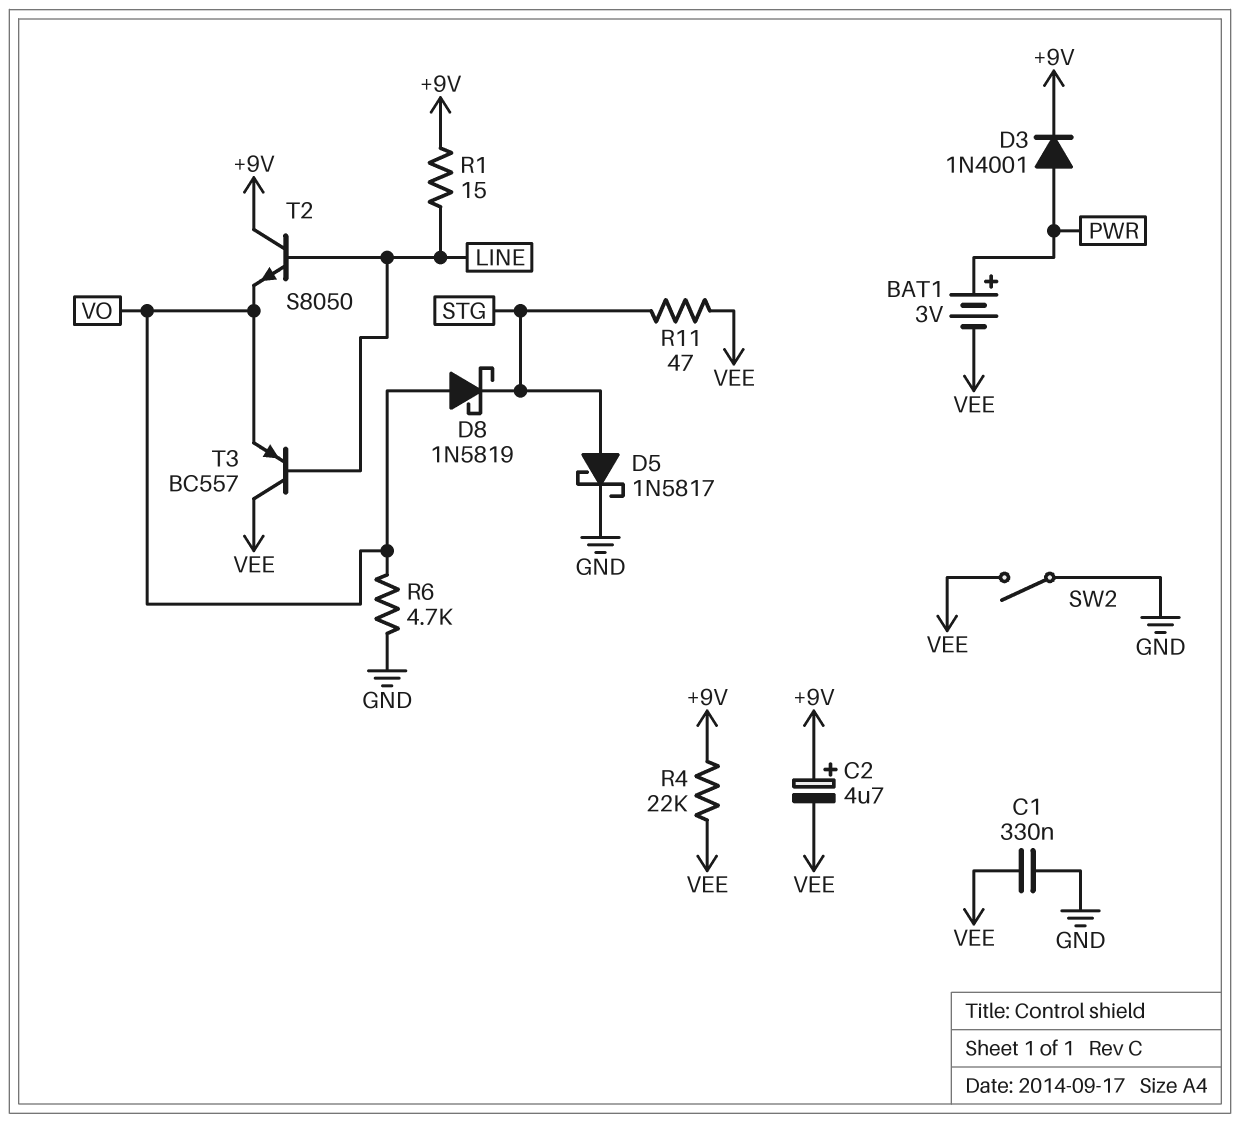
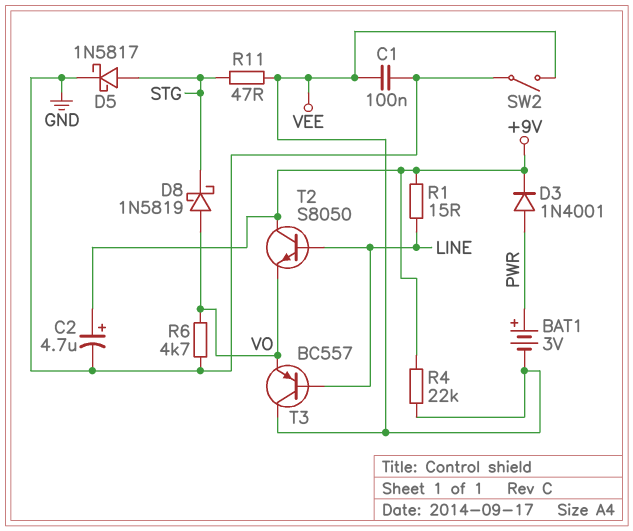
C1: 330nF (GND, VEE) -> 100nF (GND, VEE)
C2: 4.7uF (plus +9V, minus VEE) -> 4.7uF (plus +9V, minus GND)

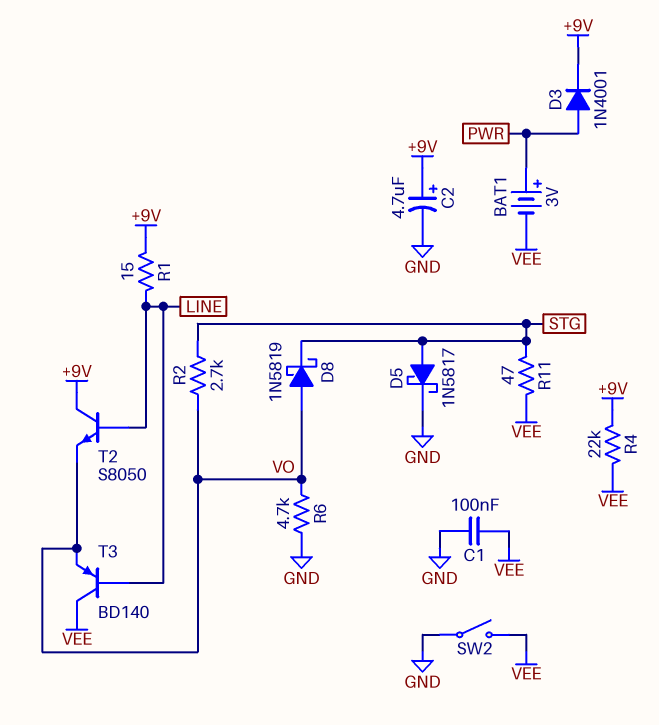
R2: none -> 2.7k (STG, VO)
T3: PNP BC557 (B LINE, C VEE, E VO) -> PNP BD140 (B LINE, C VEE, E VO)

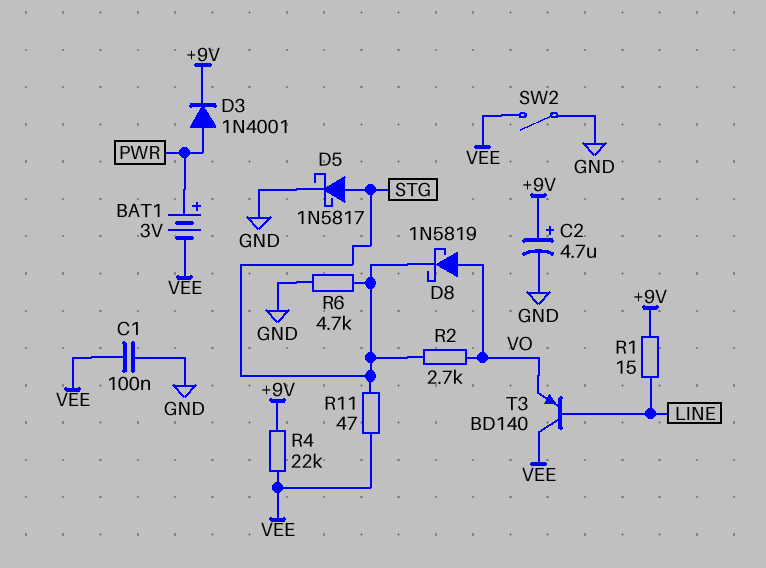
R6: 4.7k (GND, VO) -> 4.7k (GND, STG)
T2: NPN S8050 (B LINE, C +9V, E VO) -> none

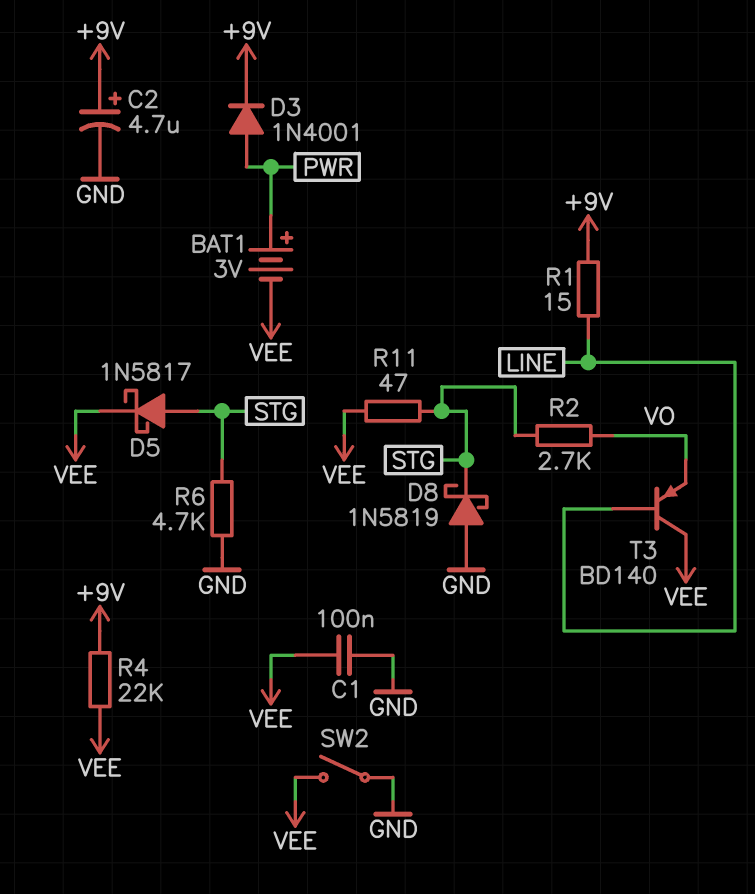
D5: schottky 1N5817 (A STG, K GND) -> schottky 1N5817 (A STG, K VEE)
D8: schottky 1N5819 (A VO, K STG) -> schottky 1N5819 (A GND, K STG)

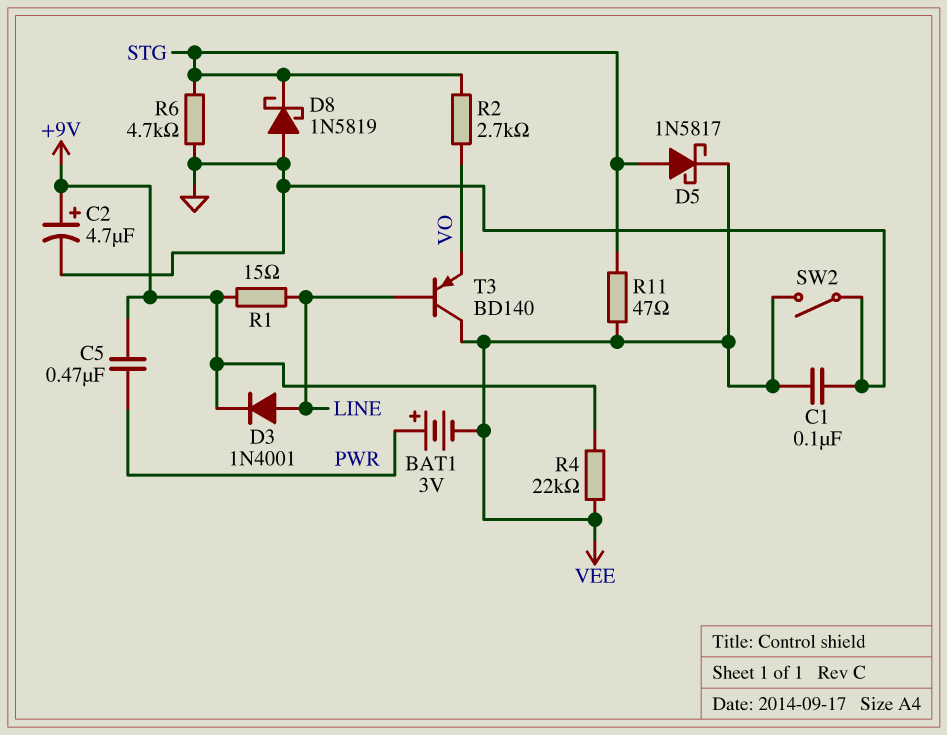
C5: none -> 470nF (+9V, PWR)
D3: diode 1N4001 (A PWR, K +9V) -> diode 1N4001 (A LINE, K +9V)

